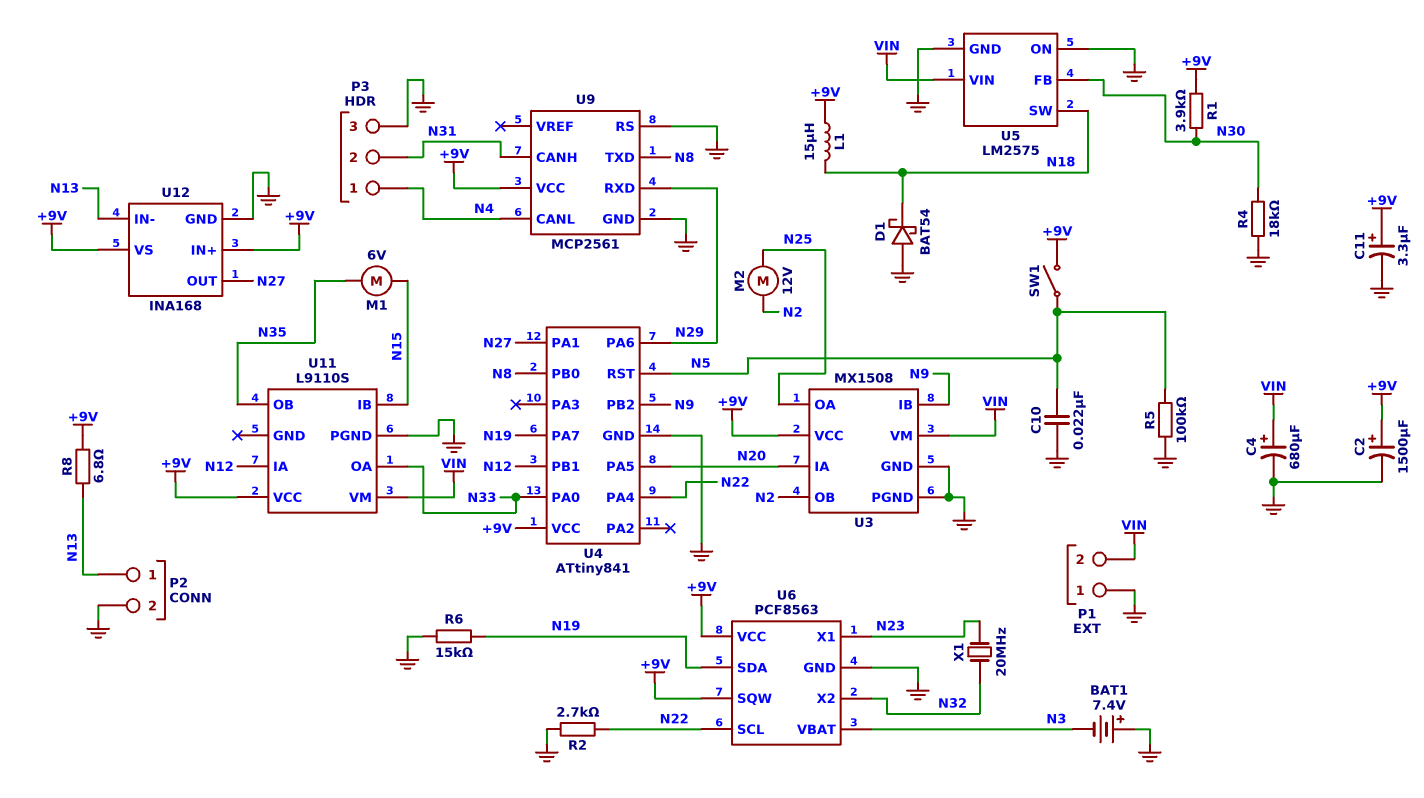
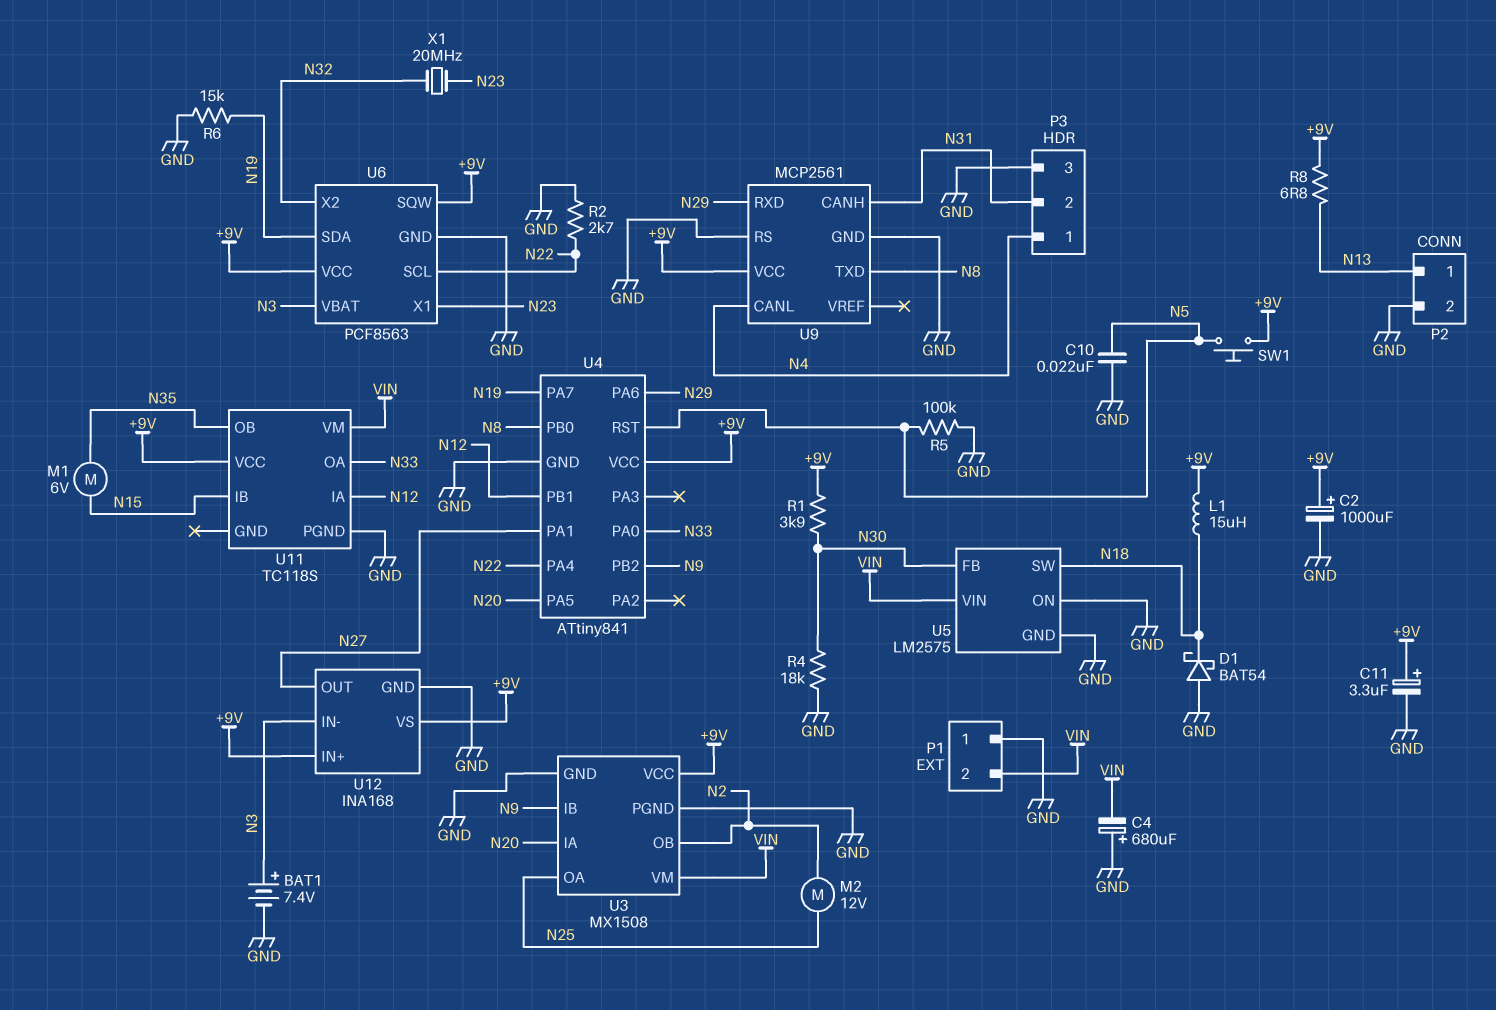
BAT1: 7.4V (plus GND, minus N3) -> 7.4V (plus N3, minus GND)
C2: 1500uF (plus +9V, minus GND) -> 1000uF (plus +9V, minus GND)
C4: 680uF (plus VIN, minus GND) -> 680uF (plus GND, minus VIN)
SW1: switch (+9V, N5) -> button (+9V, N5)
U11: L9110S -> TC118S
U12 pin IN-: N13 -> N3

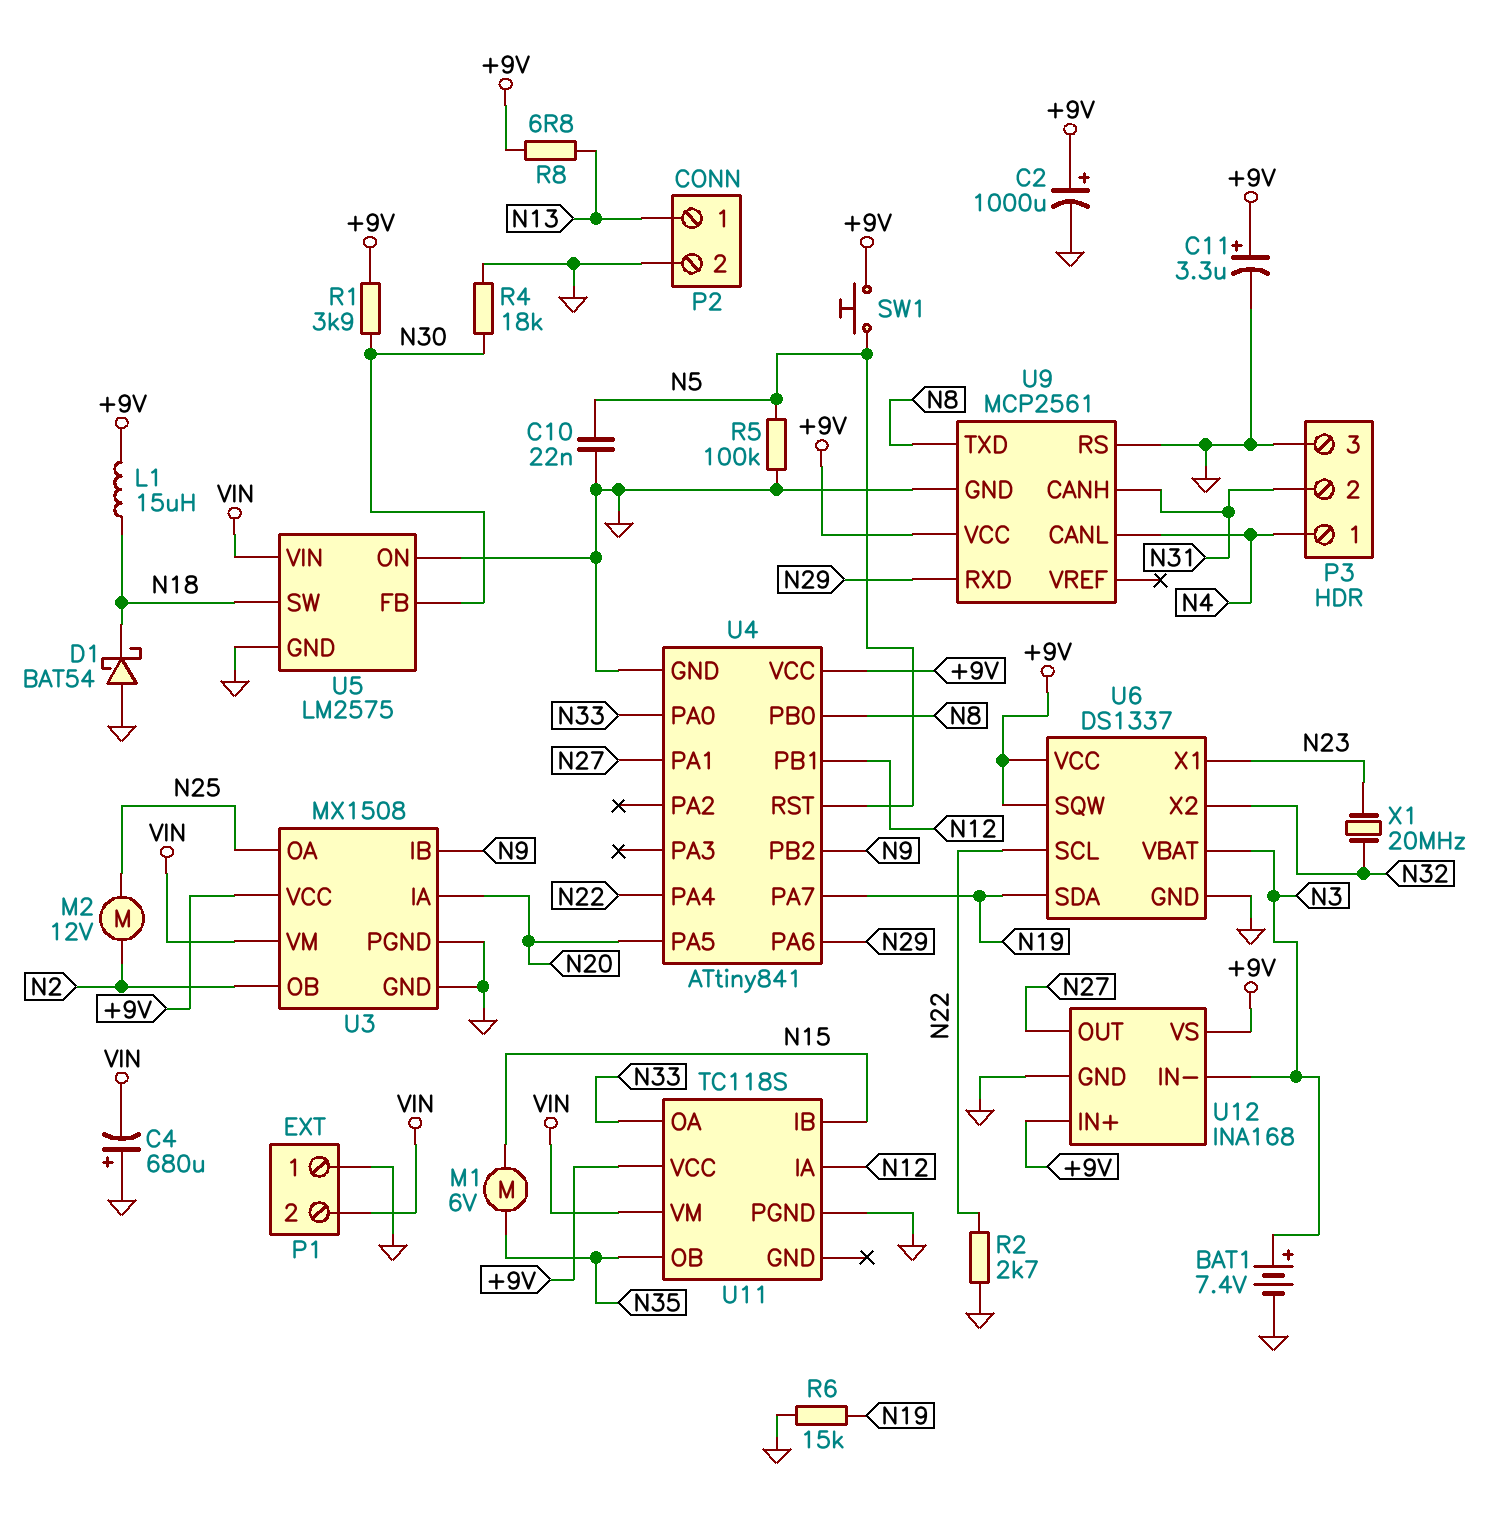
U6: PCF8563 -> DS1337

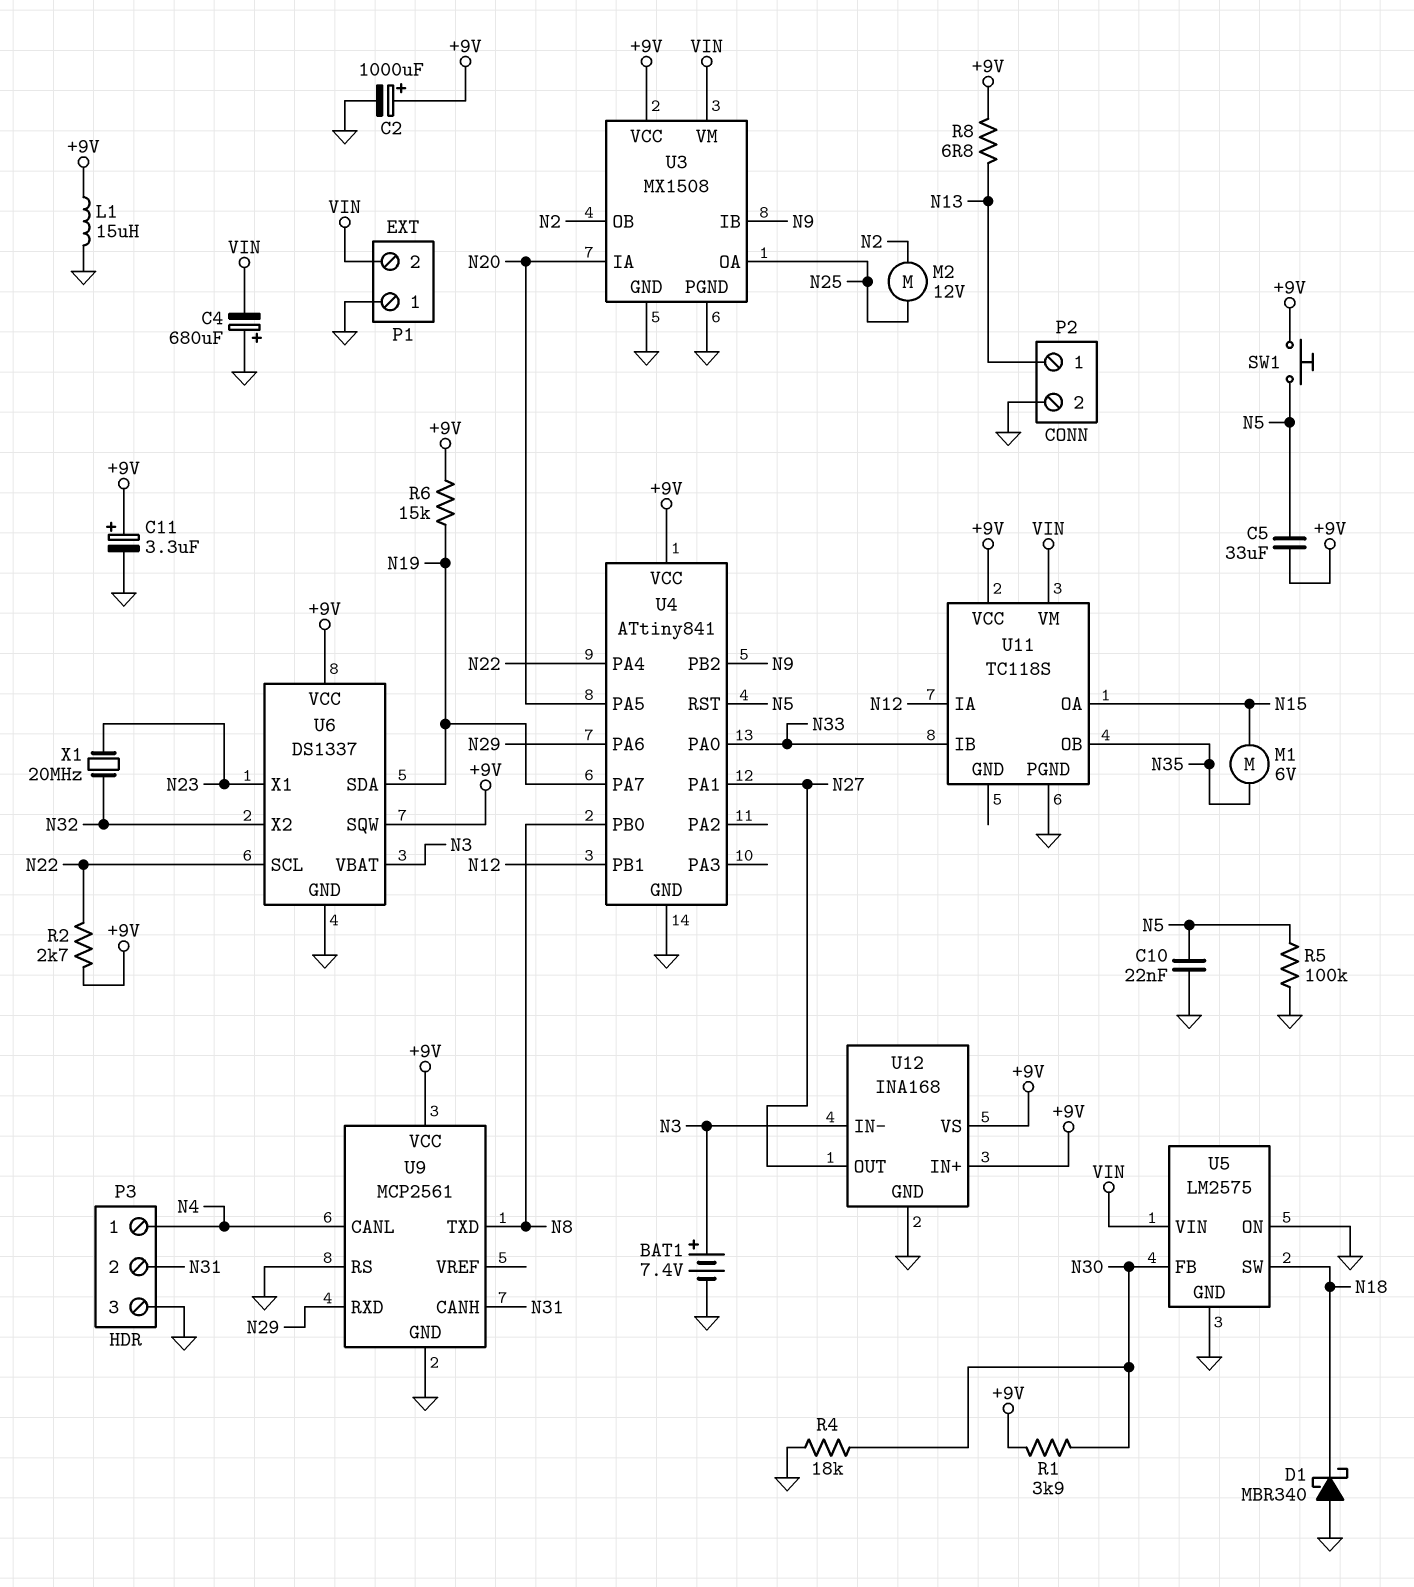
C5: none -> 33uF (+9V, N5)
D1: schottky BAT54 (A GND, K N18) -> schottky MBR340 (A GND, K N18)
L1: 15uH (+9V, N18) -> 15uH (+9V, GND)
R2: 2.7k (GND, N22) -> 2.7k (+9V, N22)
R6: 15k (GND, N19) -> 15k (+9V, N19)
U11 pin IB: N15 -> N33
U11 pin OA: N33 -> N15

